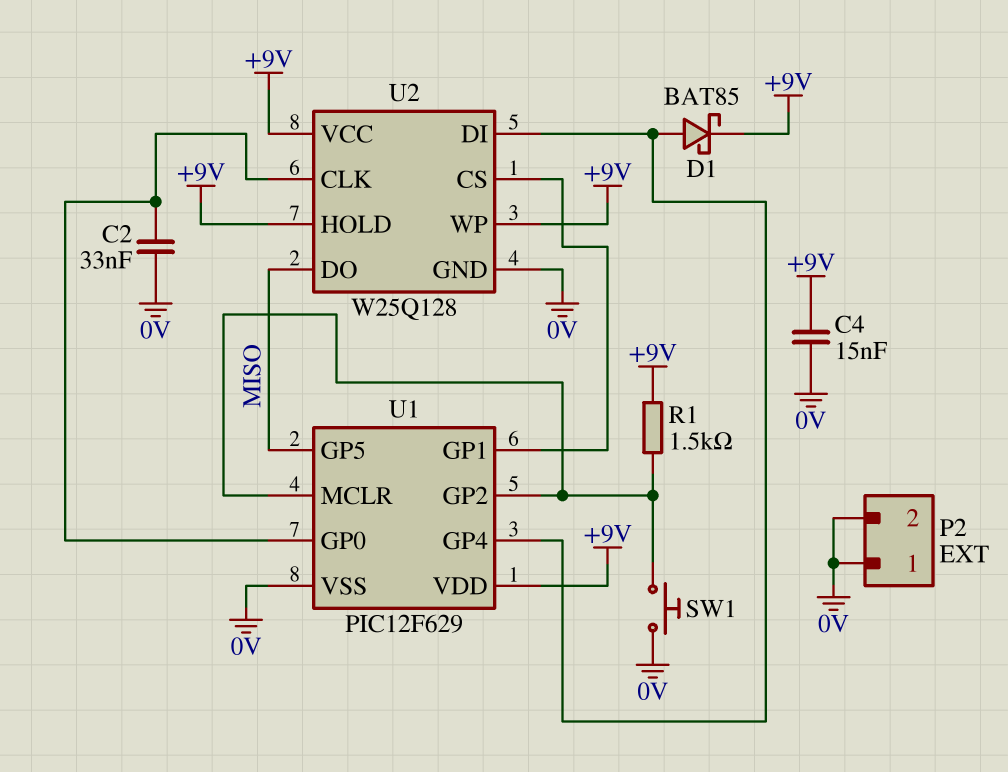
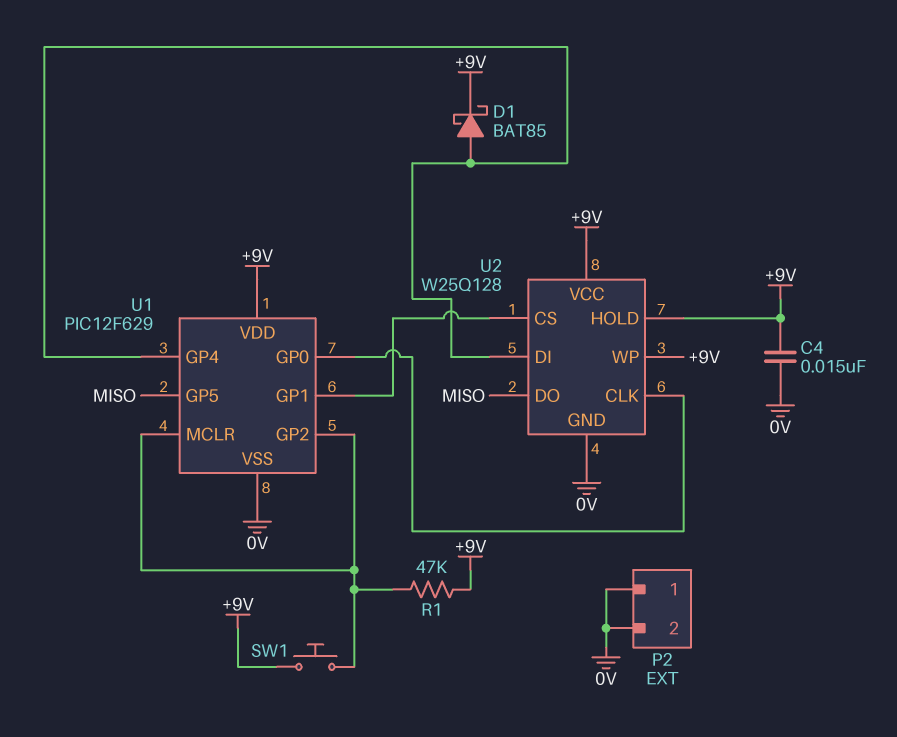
C2: 33nF (0V, U1/GP0) -> none
R1: 1.5k (+9V, U1/GP2) -> 47k (+9V, U1/GP2)
SW1: button (0V, U1/GP2) -> button (+9V, U1/GP2)

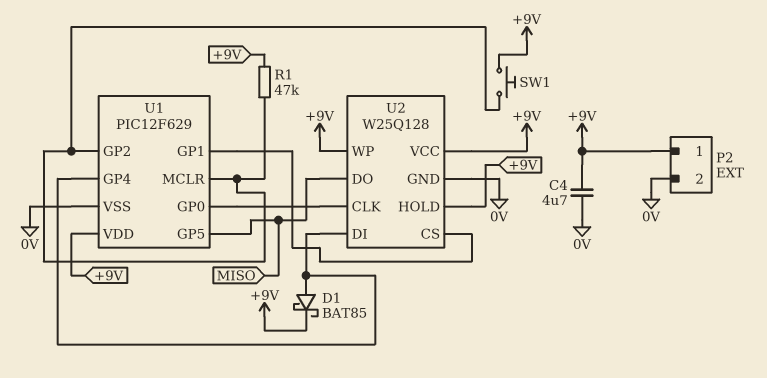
C4: 15nF (+9V, 0V) -> 4.7uF (+9V, 0V)
P2 pin 1: 0V -> +9V

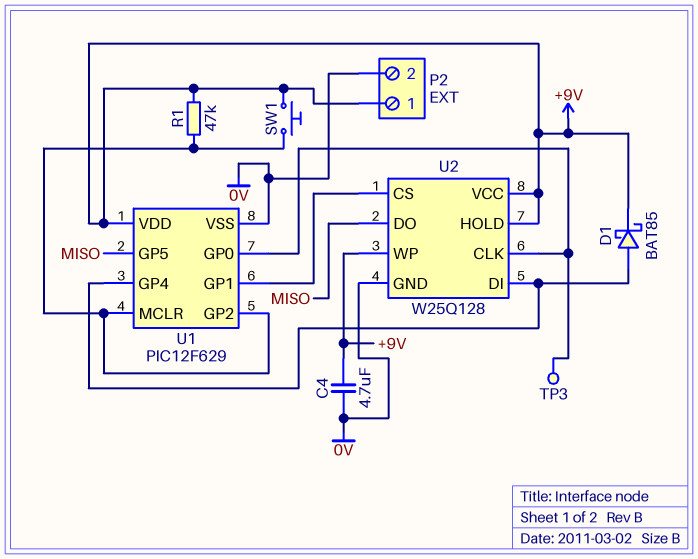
TP3: none -> test point (U1/GP0)

